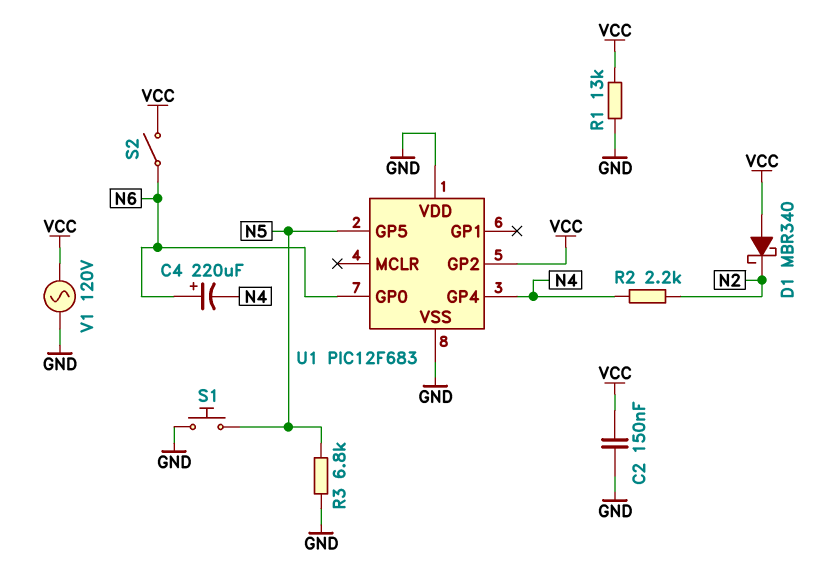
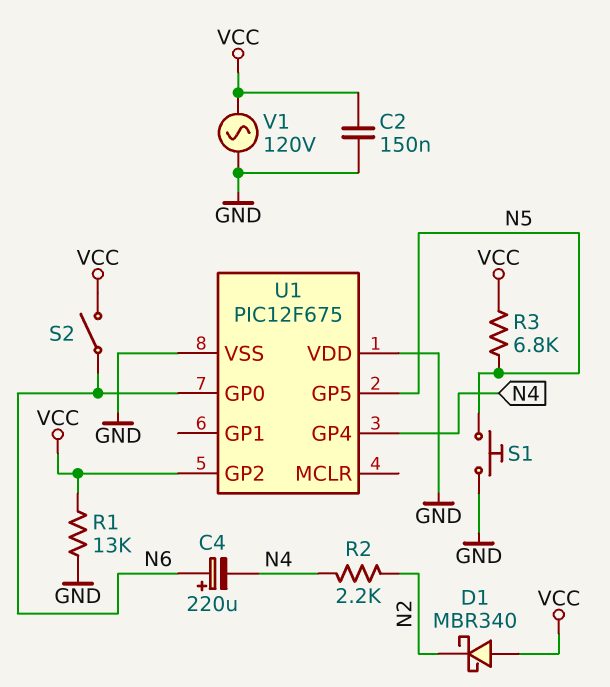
R3: 6.8k (GND, N5) -> 6.8k (N5, VCC)
U1: PIC12F683 -> PIC12F675

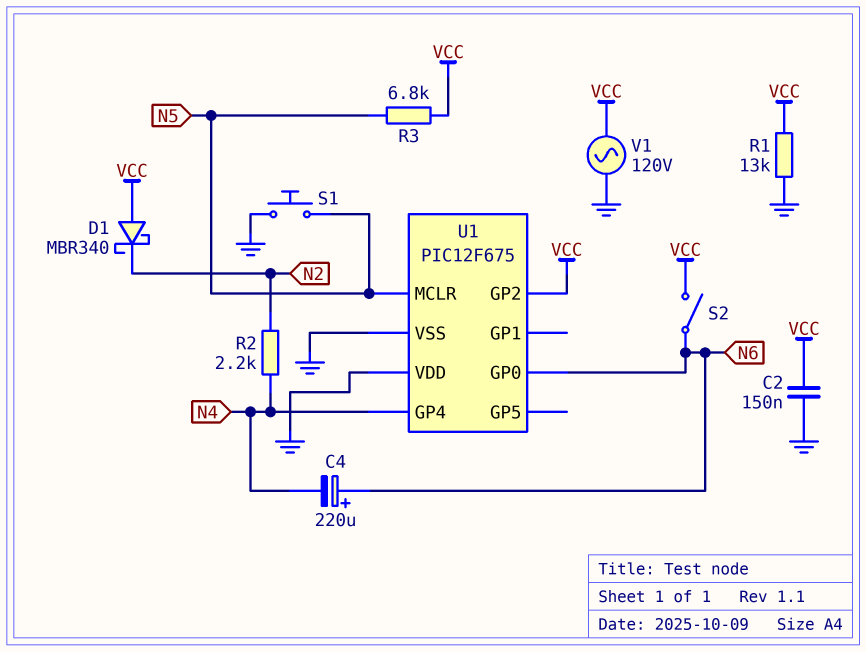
U1 pin GP5: N5 -> none
U1 pin MCLR: none -> N5

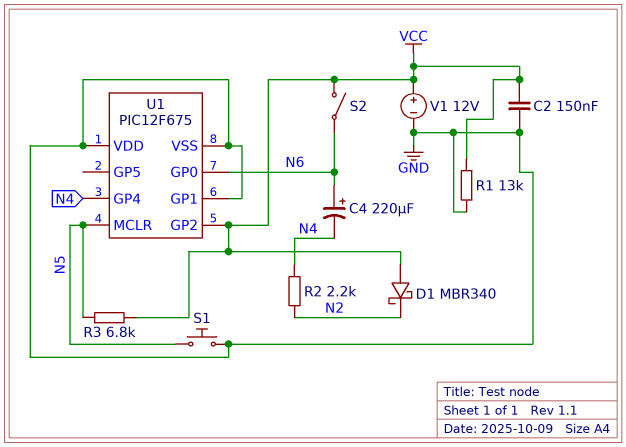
U1 pin GP1: none -> GND
V1: AC 120V (GND, VCC) -> 12V (plus VCC, minus GND)

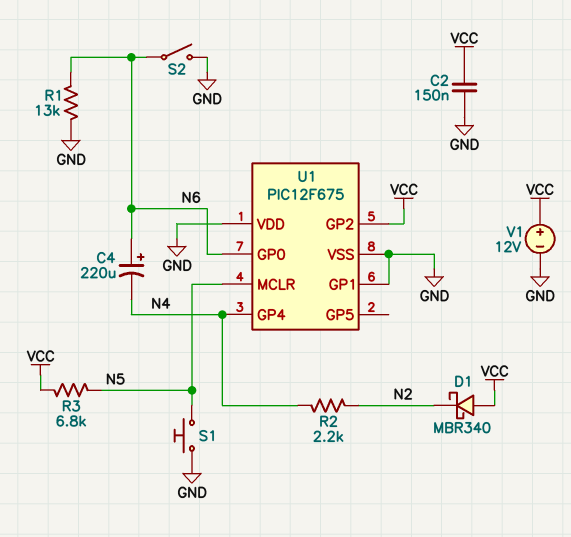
R1: 13k (GND, VCC) -> 13k (GND, N6)
S2: switch (N6, VCC) -> switch (GND, N6)

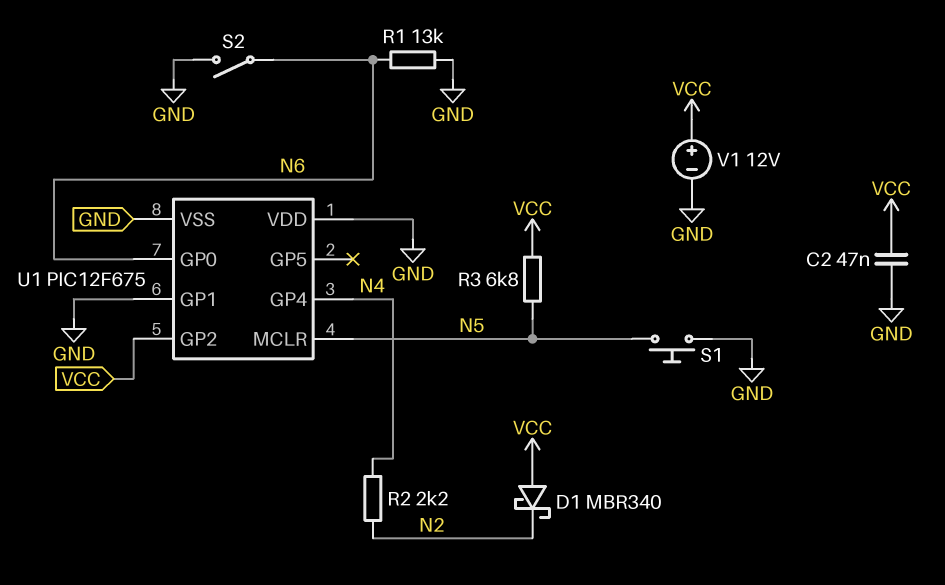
C2: 150nF (GND, VCC) -> 47nF (GND, VCC)
C4: 220uF (plus N6, minus N4) -> none

